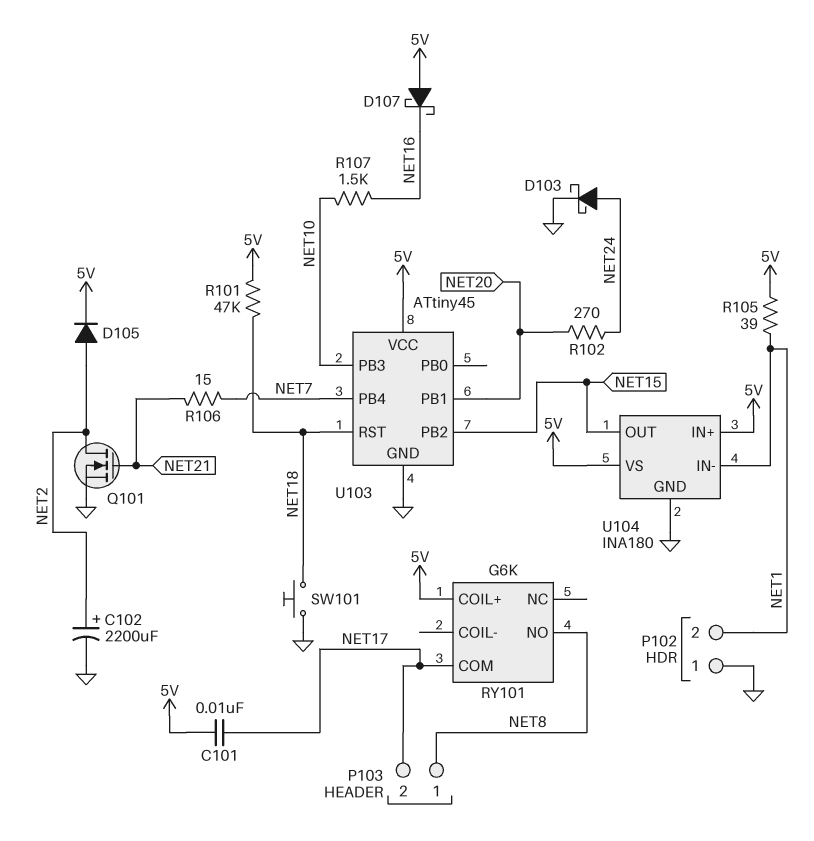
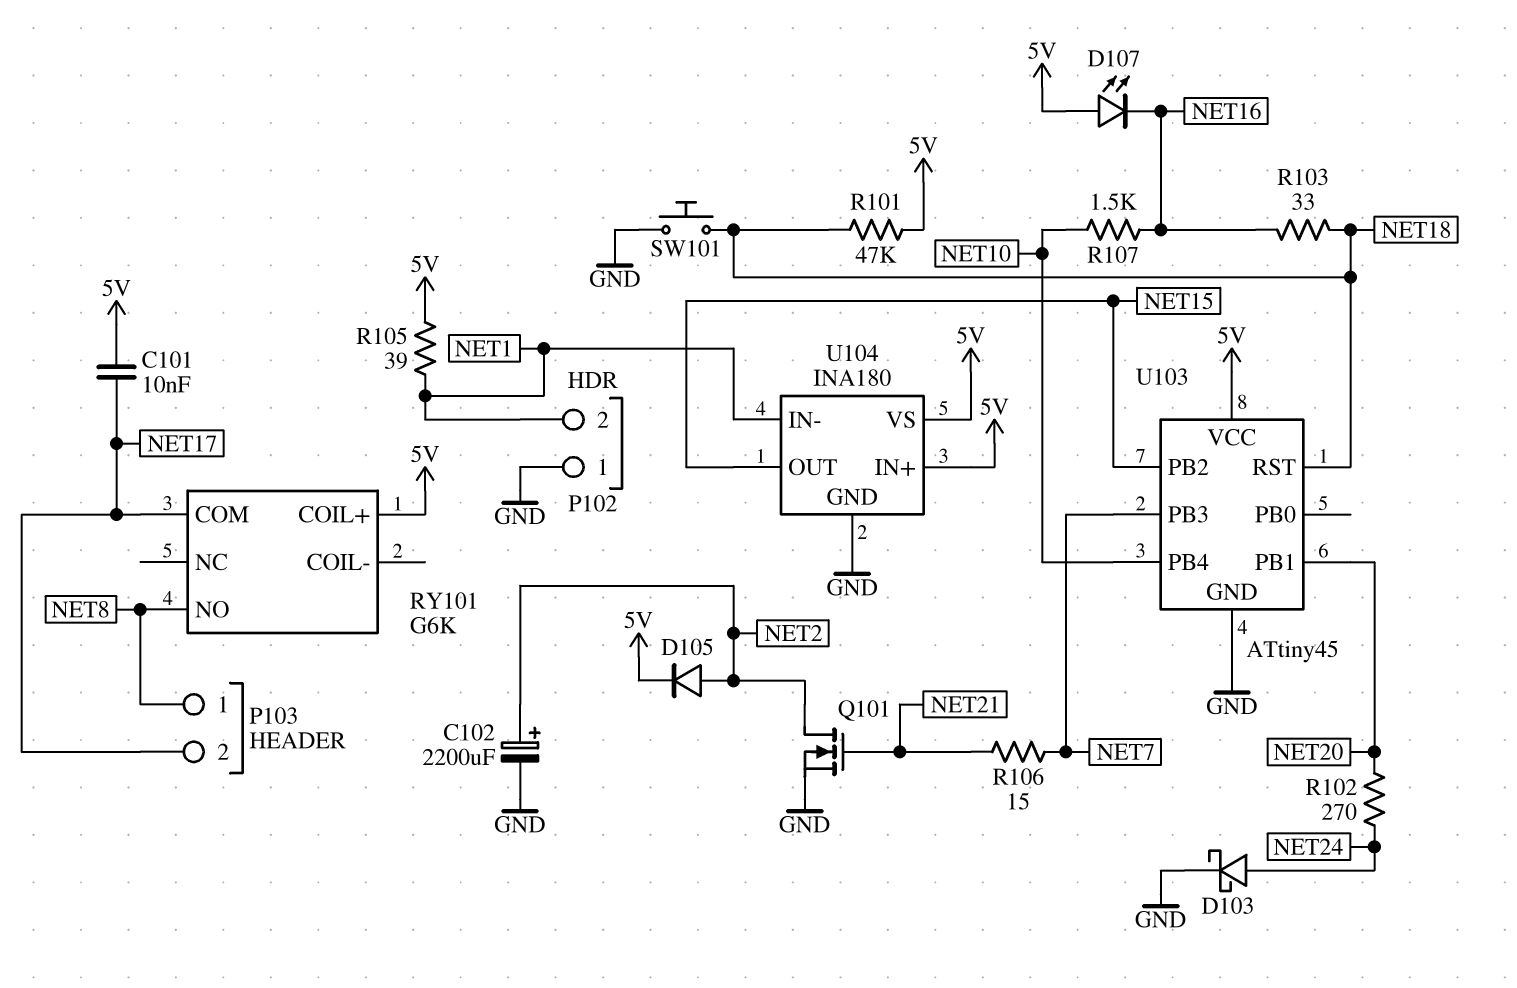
D107: schottky (A 5V, K NET16) -> LED (A 5V, K NET16)
R103: none -> 33 (NET16, NET18)
U103 pin PB3: NET10 -> NET7
U103 pin PB4: NET7 -> NET10

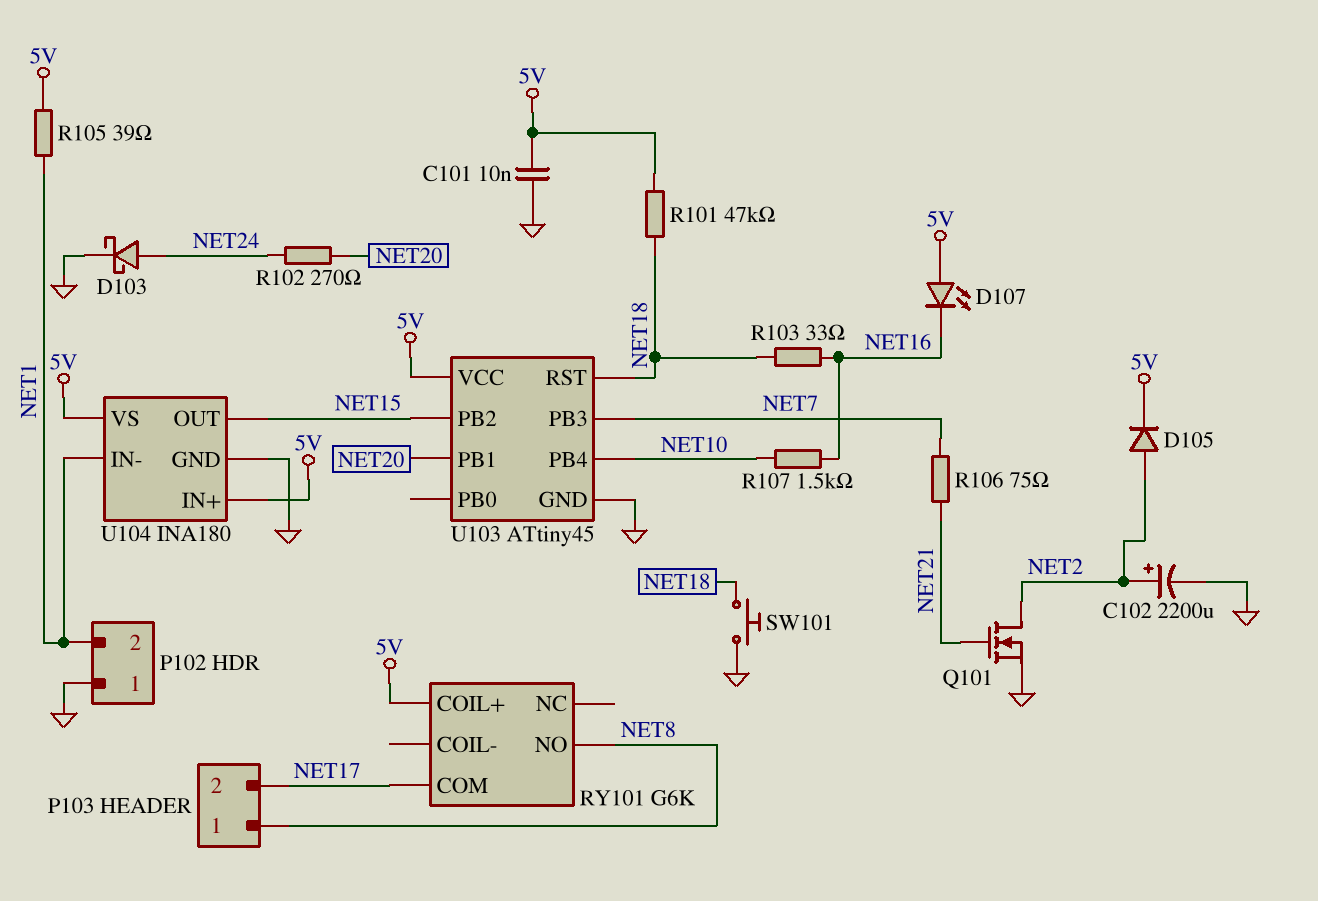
C101: 10nF (5V, NET17) -> 10nF (5V, GND)
R106: 15 (NET7, NET21) -> 75 (NET7, NET21)

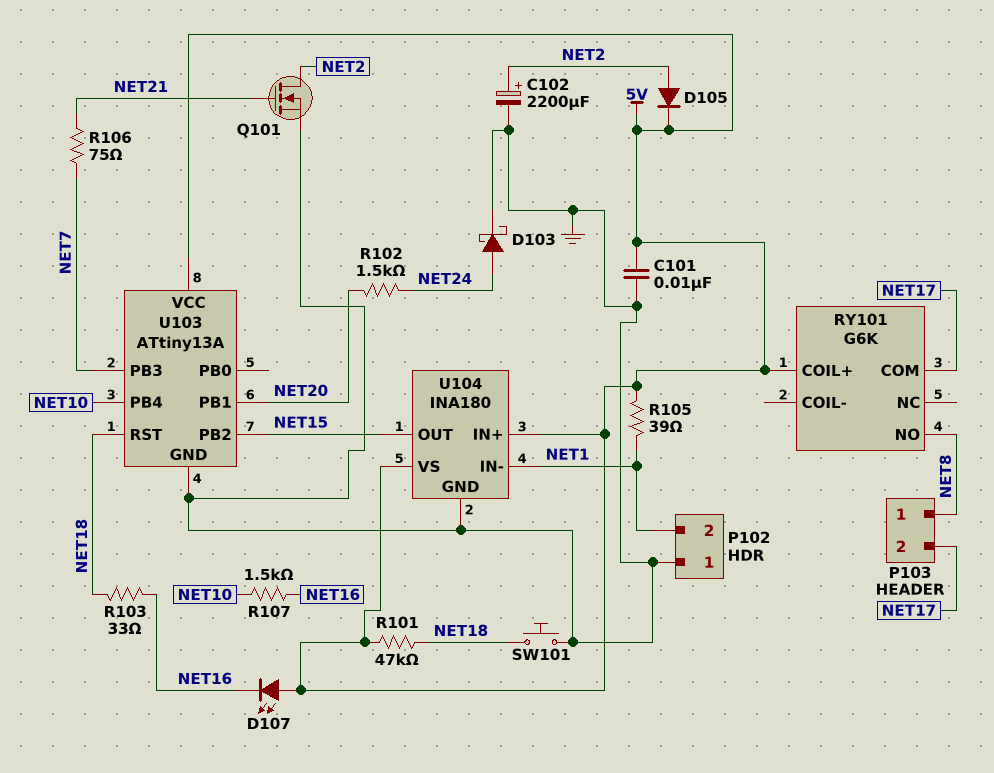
R102: 270 (NET20, NET24) -> 1.5k (NET20, NET24)
U103: ATtiny45 -> ATtiny13A

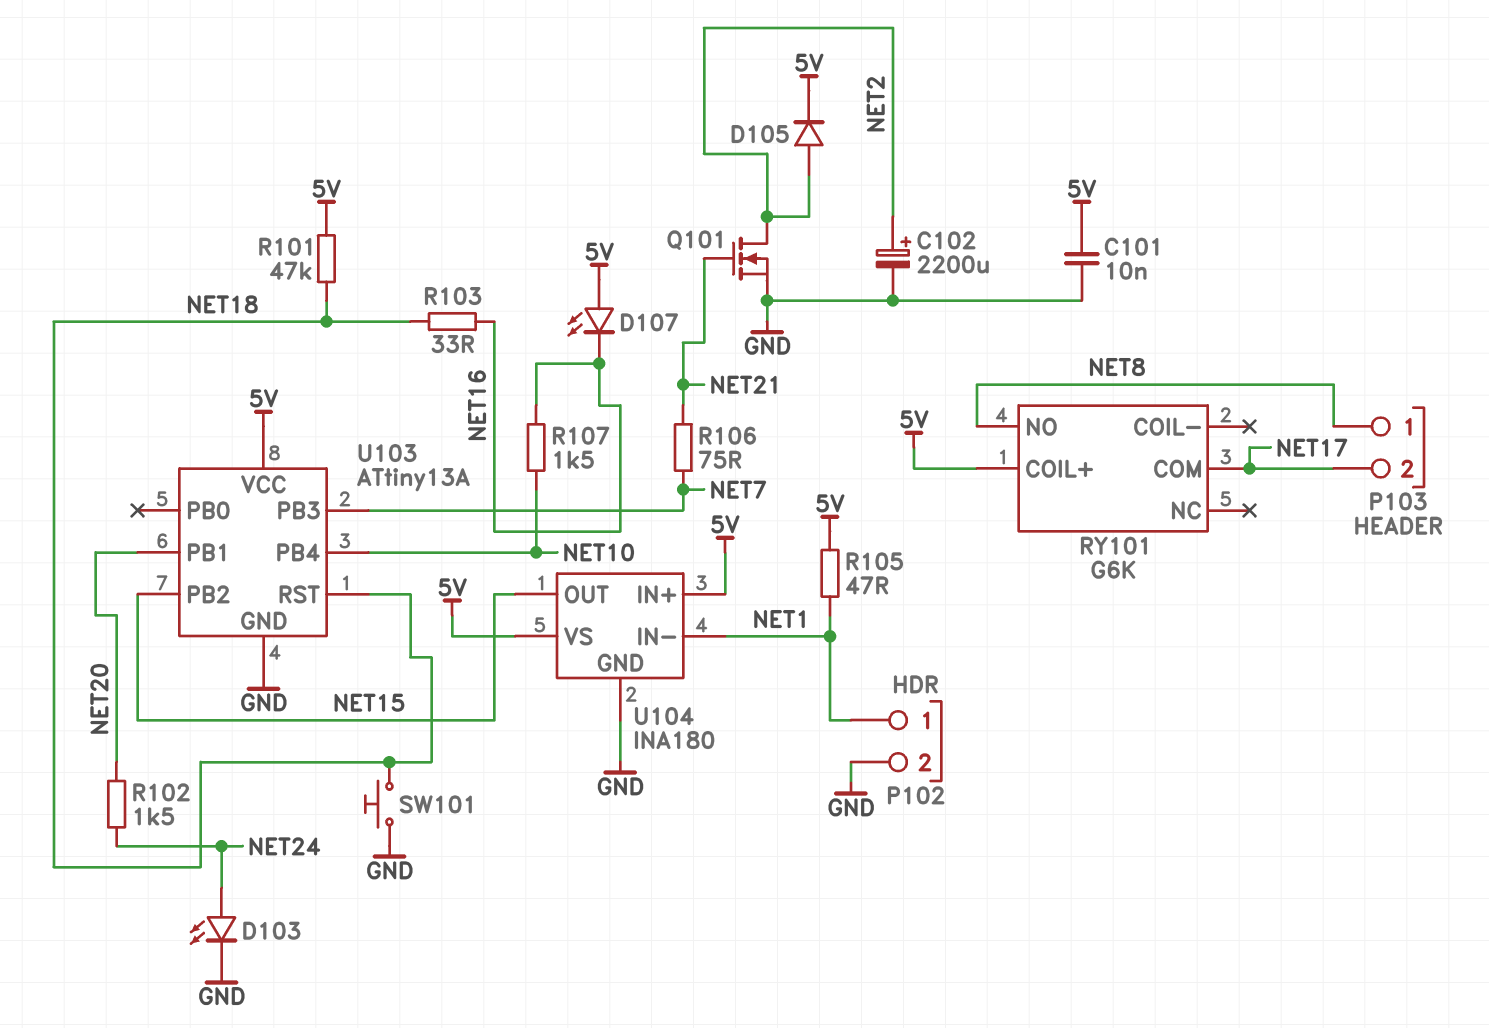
D103: schottky (A NET24, K GND) -> LED (A NET24, K GND)
P102 pin 1: GND -> NET1
P102 pin 2: NET1 -> GND
R105: 39 (5V, NET1) -> 47 (5V, NET1)

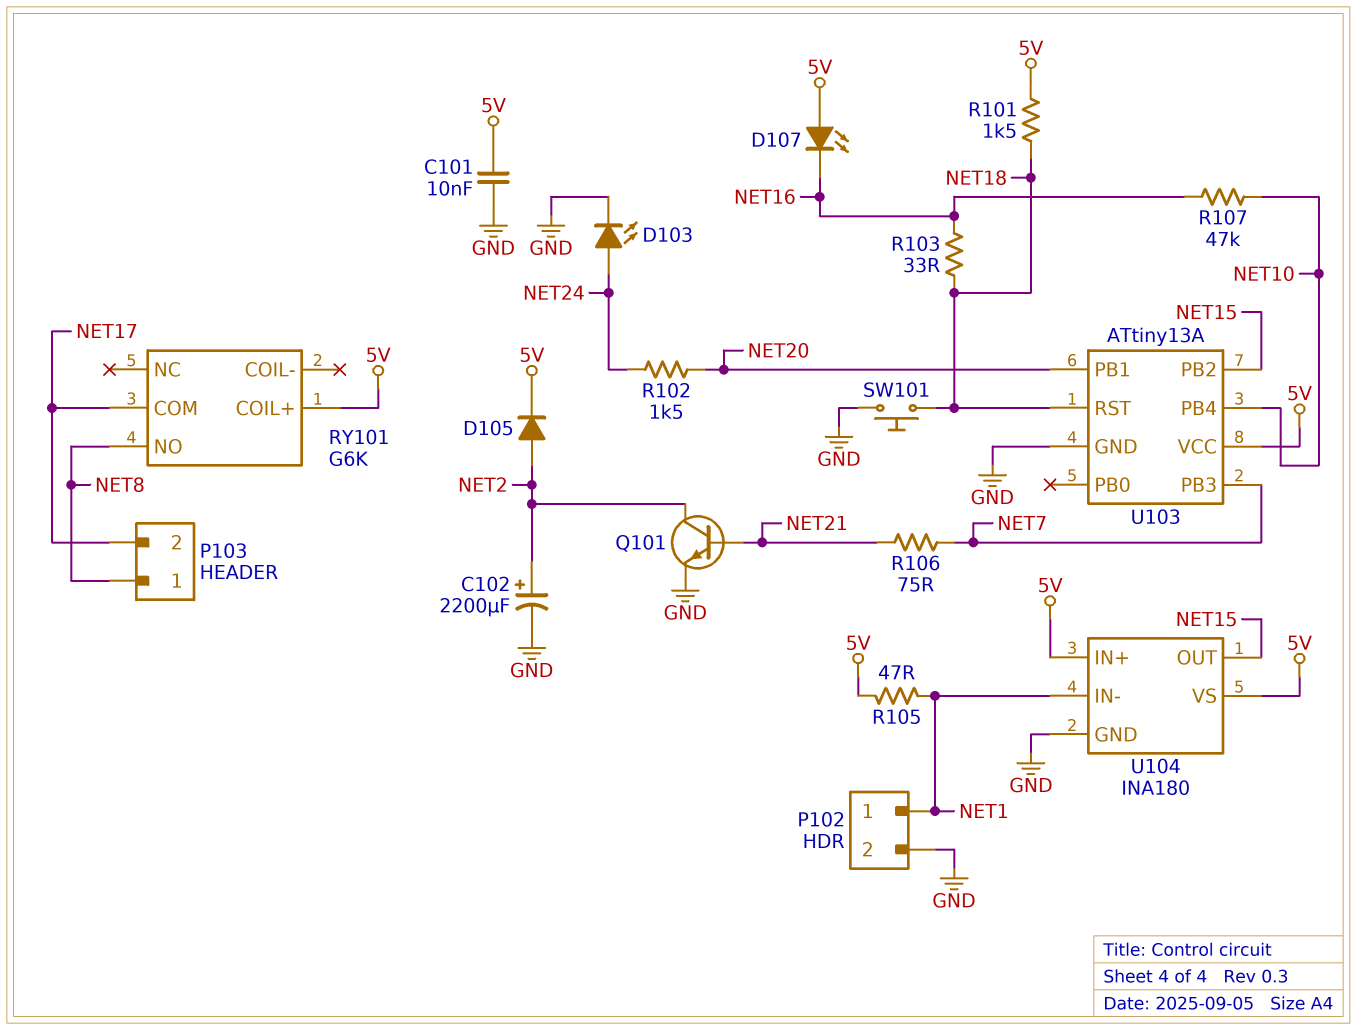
Q101: NMOS (G NET21, D NET2, S GND) -> NPN (B NET21, C NET2, E GND)
R101: 47k (5V, NET18) -> 1.5k (5V, NET18)
R107: 1.5k (NET10, NET16) -> 47k (NET10, NET16)

